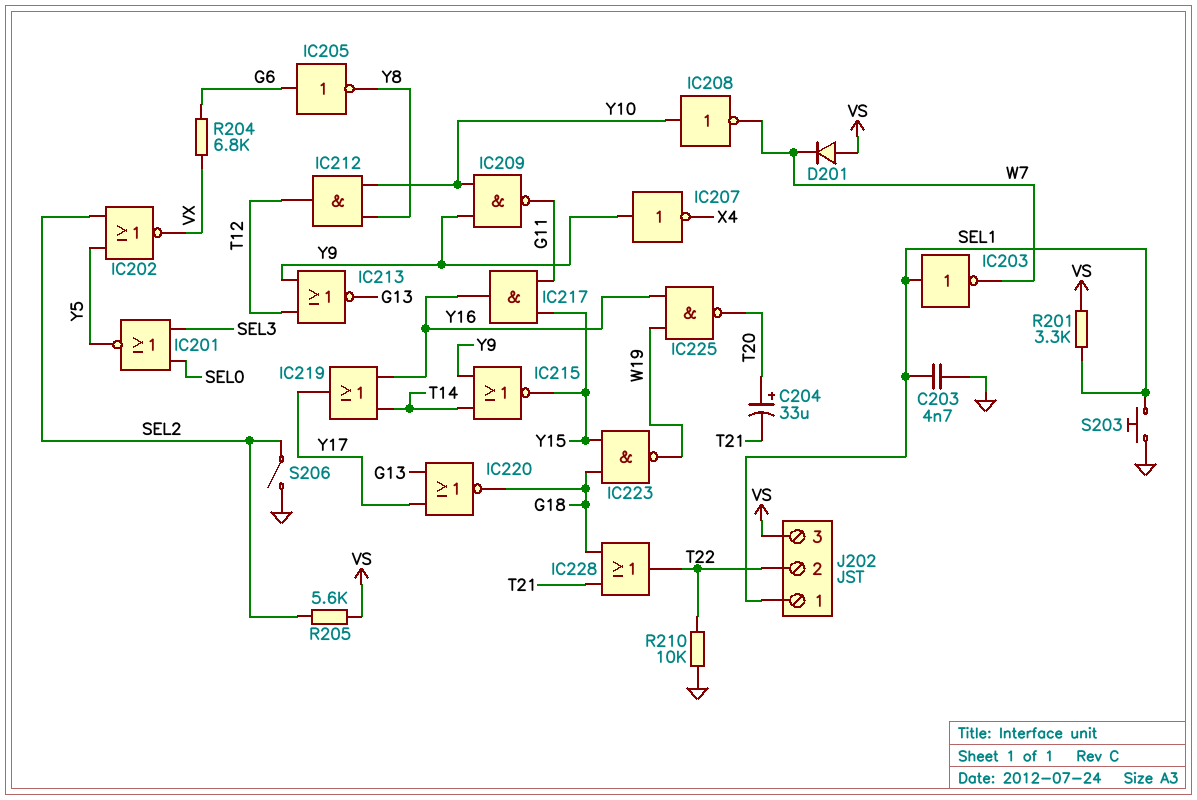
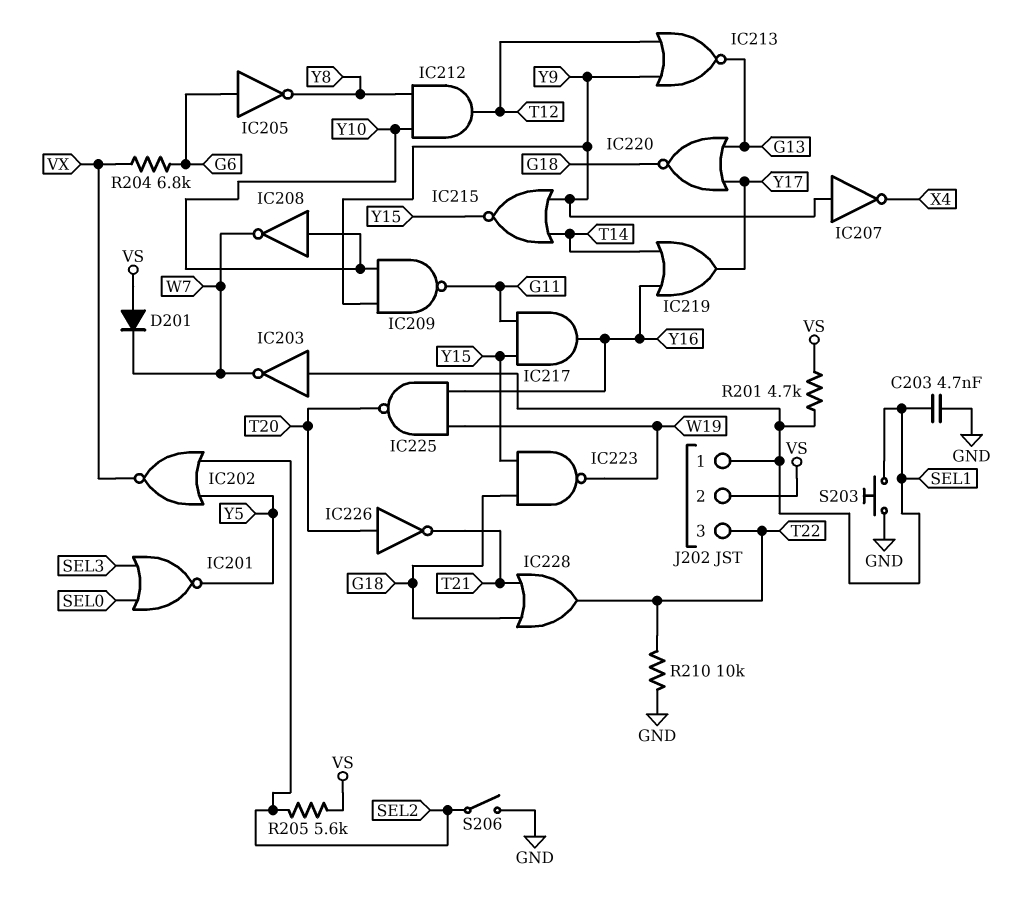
C204: 33uF (plus T20, minus T21) -> none
IC226: none -> NOT (in T20, out T21)
J202 pin 2: T22 -> VS
J202 pin 3: VS -> T22
R201: 3.3k (SEL1, VS) -> 4.7k (SEL1, VS)

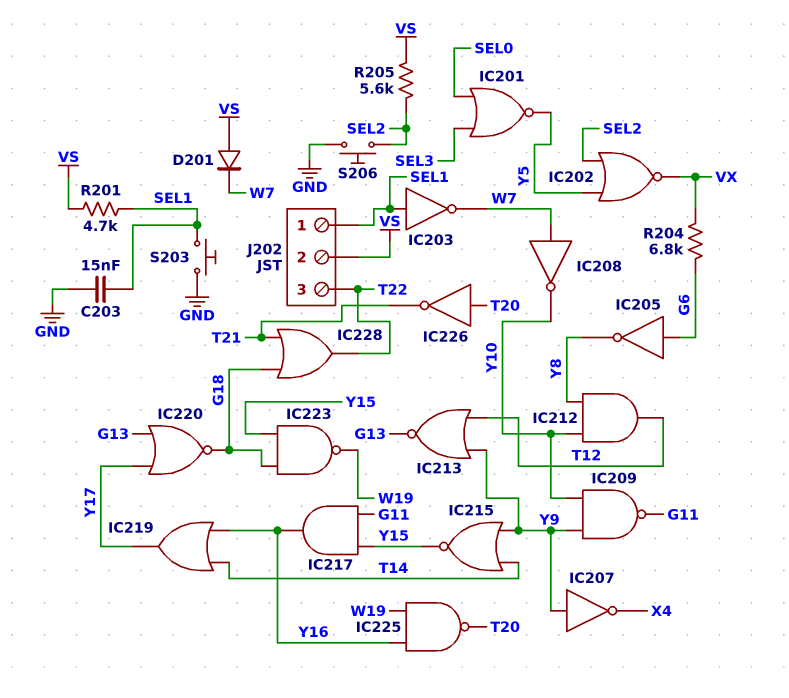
C203: 4.7nF (GND, SEL1) -> 15nF (GND, SEL1)
IC208: NOT (in Y10, out W7) -> NOT (in W7, out Y10)
R210: 10k (GND, T22) -> none
S206: switch (GND, SEL2) -> button (GND, SEL2)

